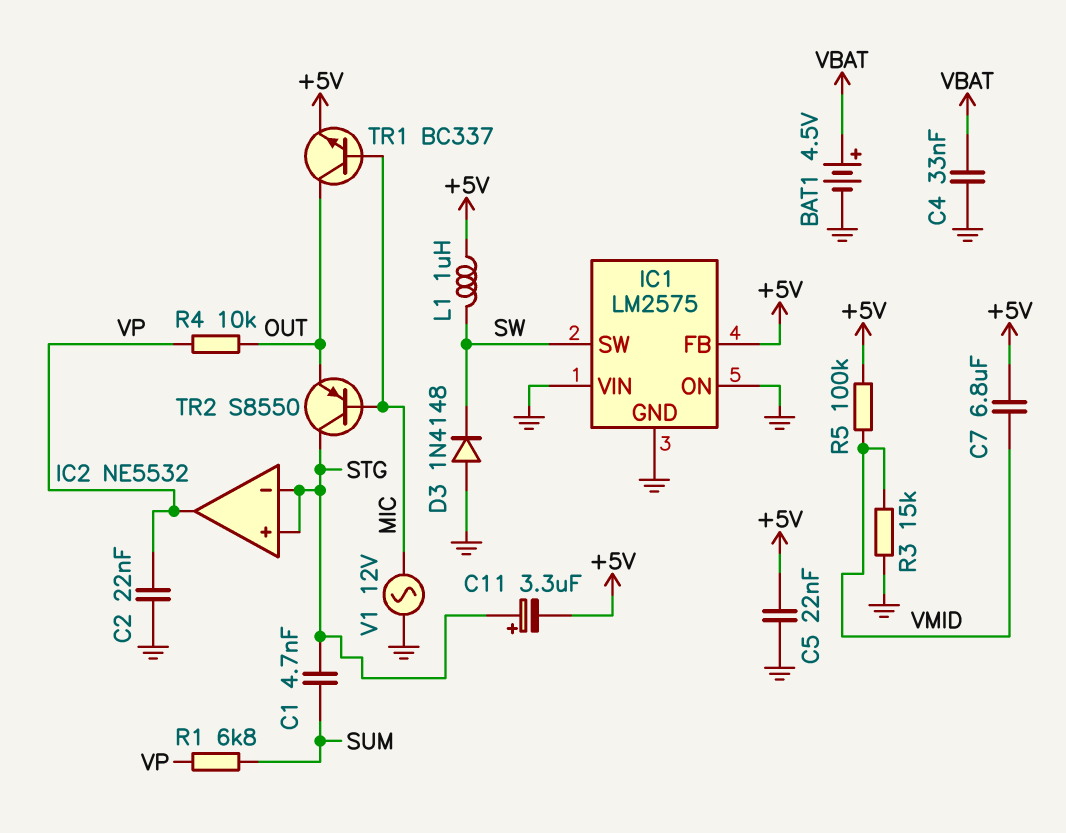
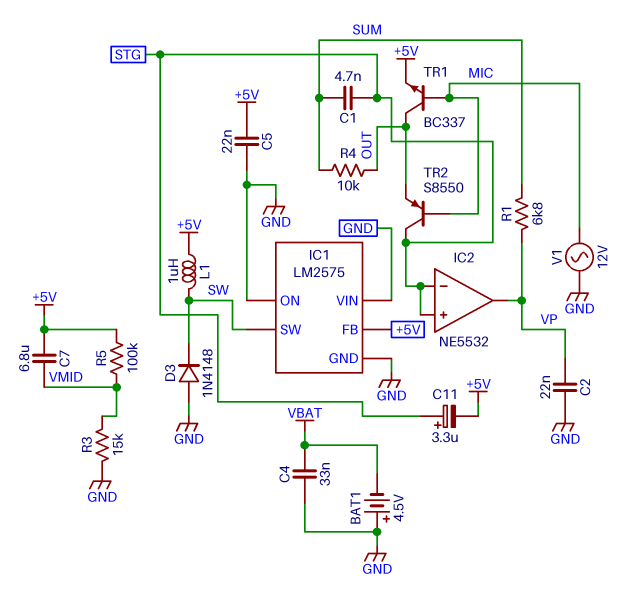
BAT1: 4.5V (plus VBAT, minus GND) -> 4.5V (plus GND, minus VBAT)
R4: 10k (OUT, VP) -> 10k (OUT, SUM)

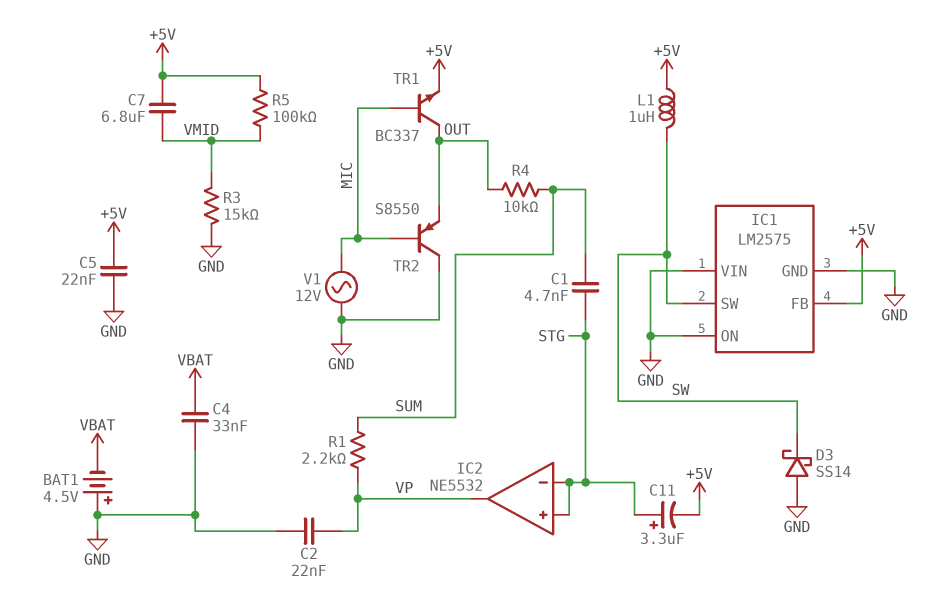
D3: diode 1N4148 (A GND, K SW) -> schottky SS14 (A GND, K SW)
R1: 6.8k (SUM, VP) -> 2.2k (SUM, VP)
TR2: PNP S8550 (B MIC, C STG, E OUT) -> PNP S8550 (B MIC, C GND, E OUT)

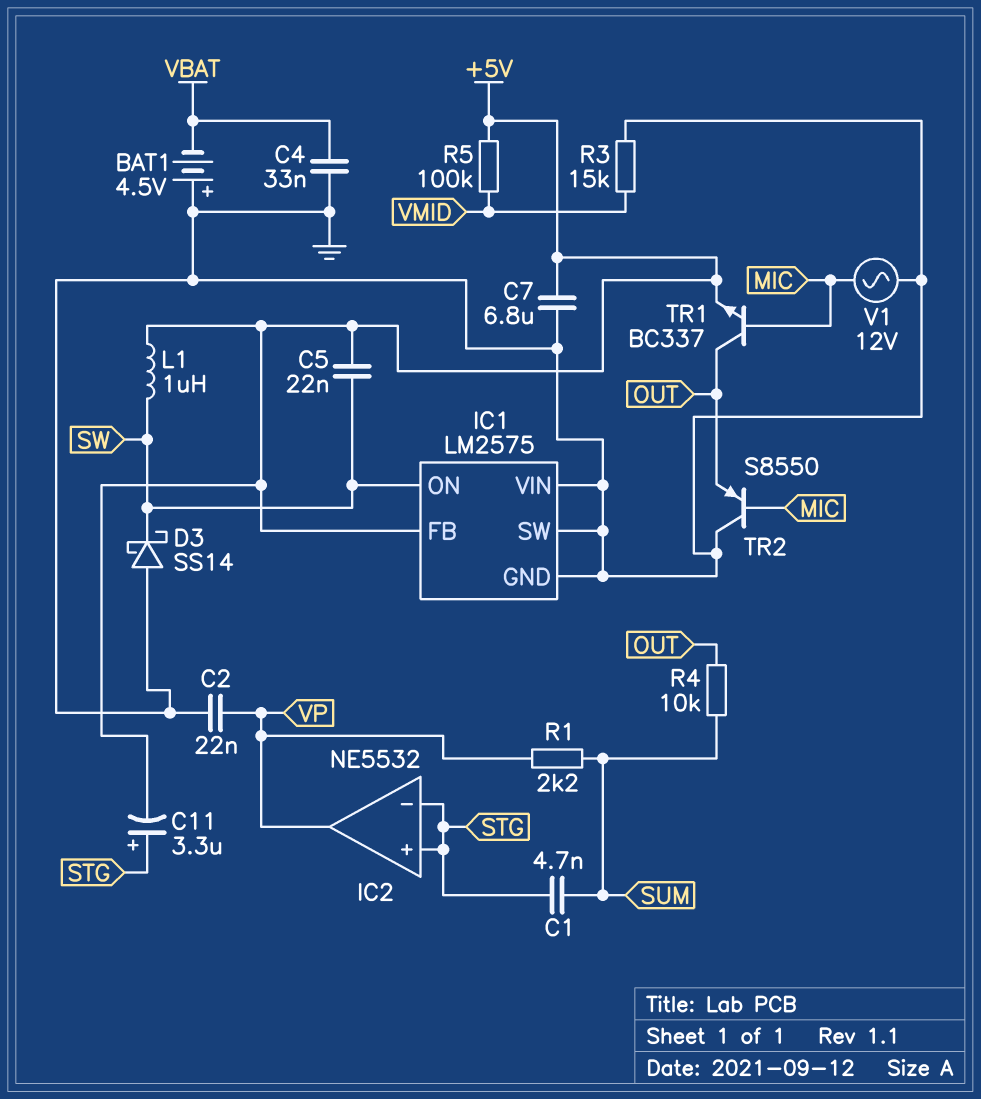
C5: 22nF (+5V, GND) -> 22nF (+5V, SW)
C7: 6.8uF (+5V, VMID) -> 6.8uF (+5V, GND)
IC1 pin ON: GND -> SW
IC1 pin SW: SW -> GND

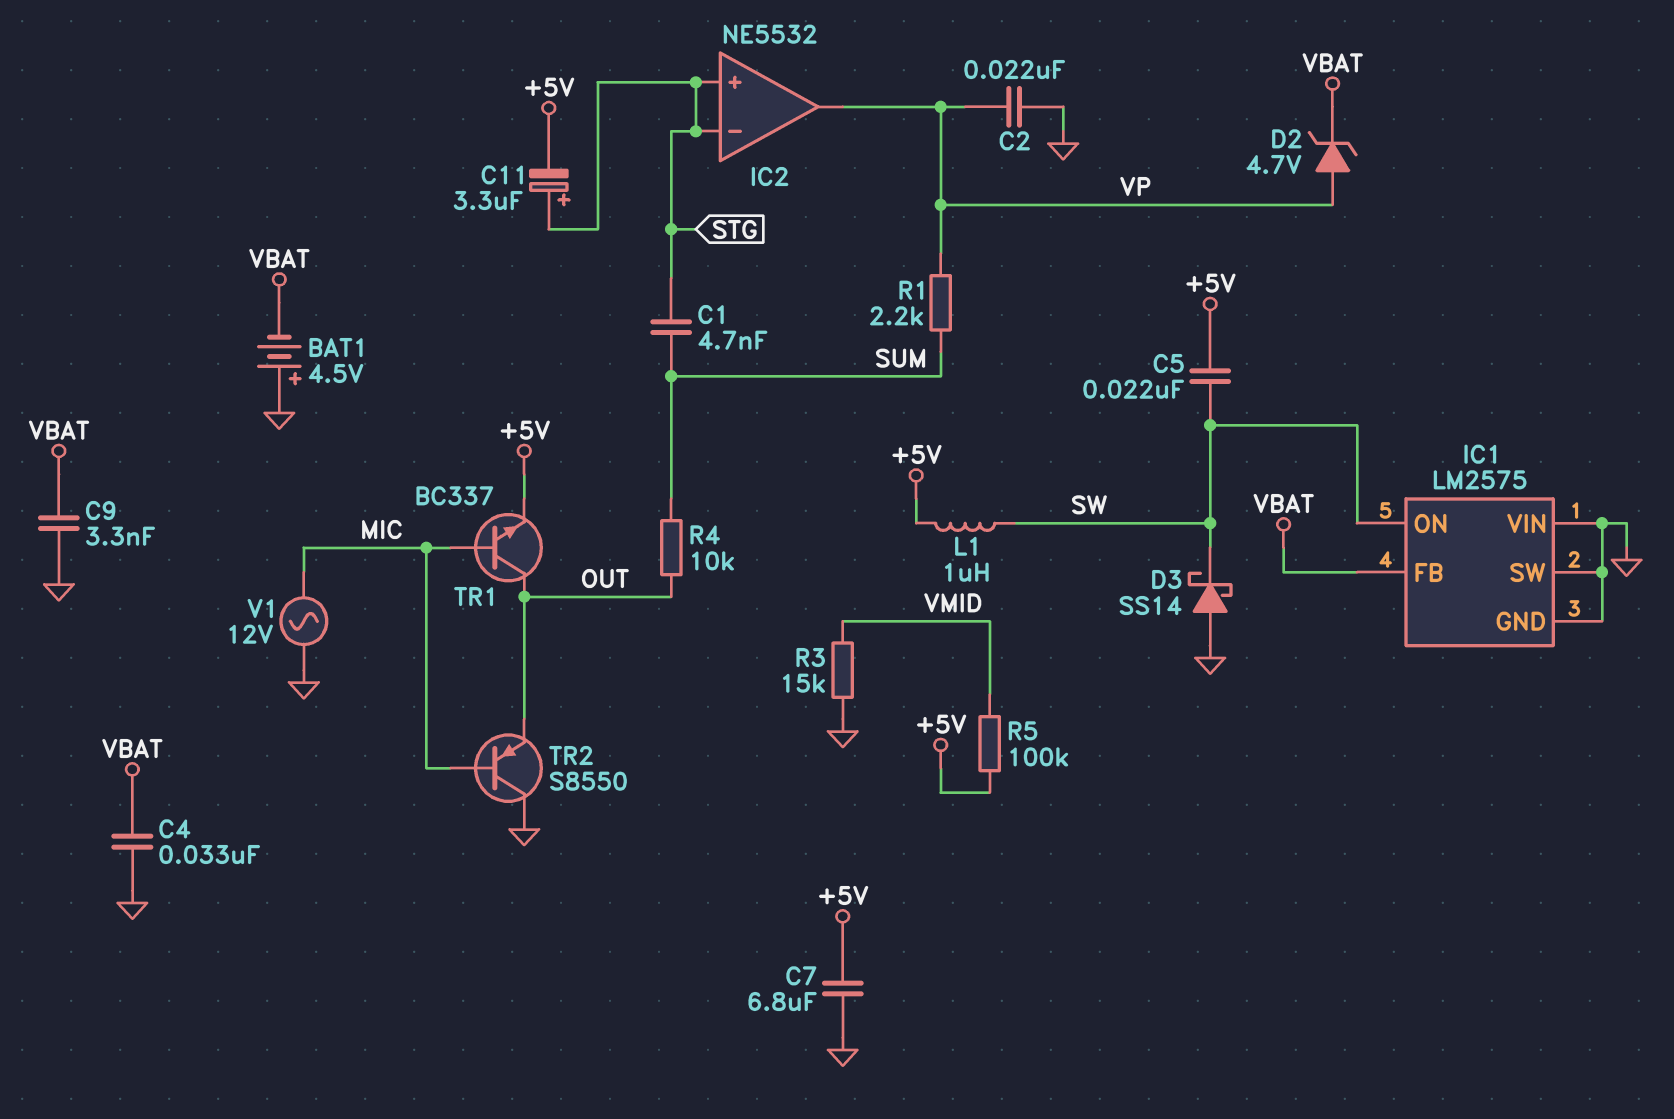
C9: none -> 3.3nF (GND, VBAT)
D2: none -> zener 4.7V (A VP, K VBAT)
IC1 pin FB: +5V -> VBAT

